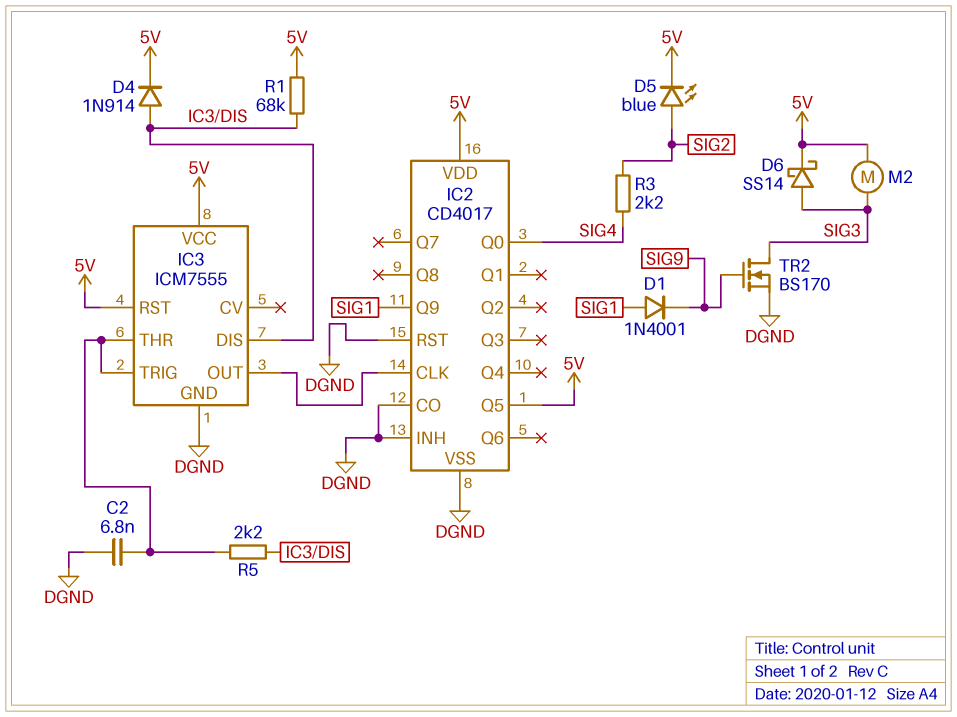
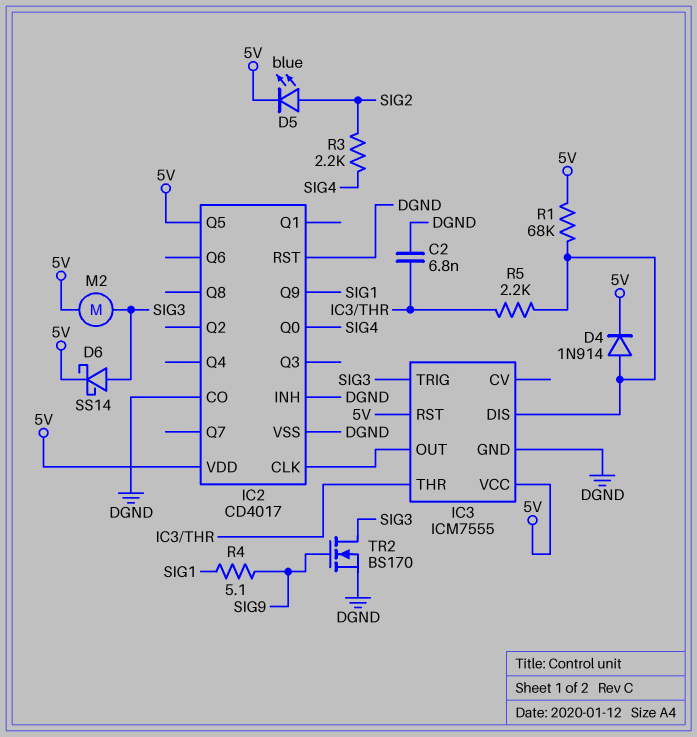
D1: diode 1N4001 (A SIG1, K SIG9) -> none
IC3 pin TRIG: IC3/THR -> SIG3
R4: none -> 5.1 (SIG1, SIG9)

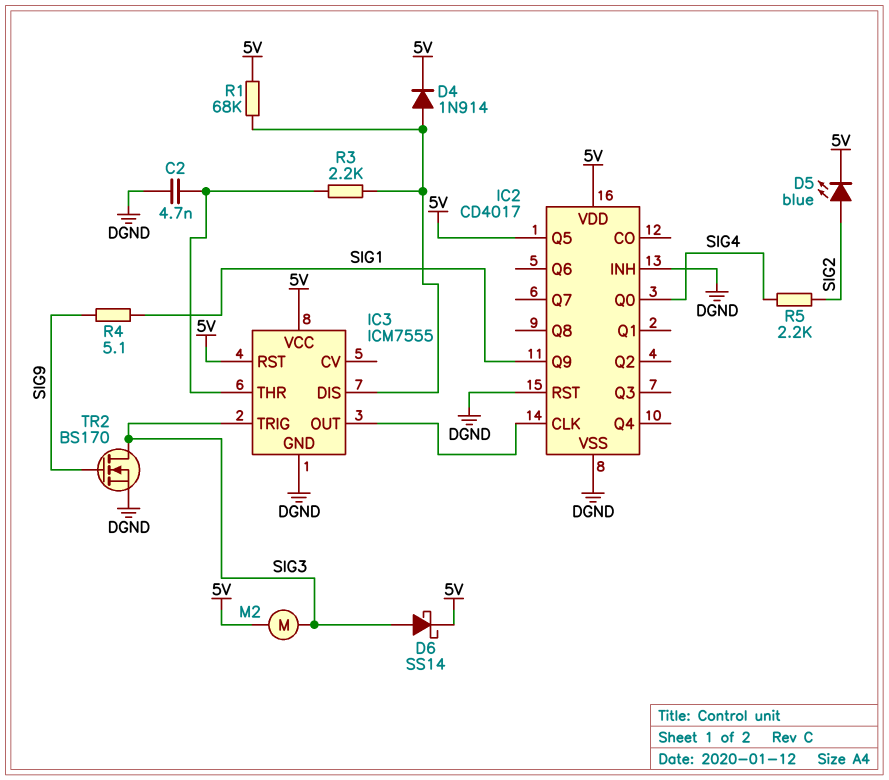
C2: 6.8nF (DGND, IC3/THR) -> 4.7nF (DGND, IC3/THR)
IC2 pin CO: DGND -> none
R3: 2.2k (SIG2, SIG4) -> 2.2k (IC3/DIS, IC3/THR)
R5: 2.2k (IC3/DIS, IC3/THR) -> 2.2k (SIG2, SIG4)

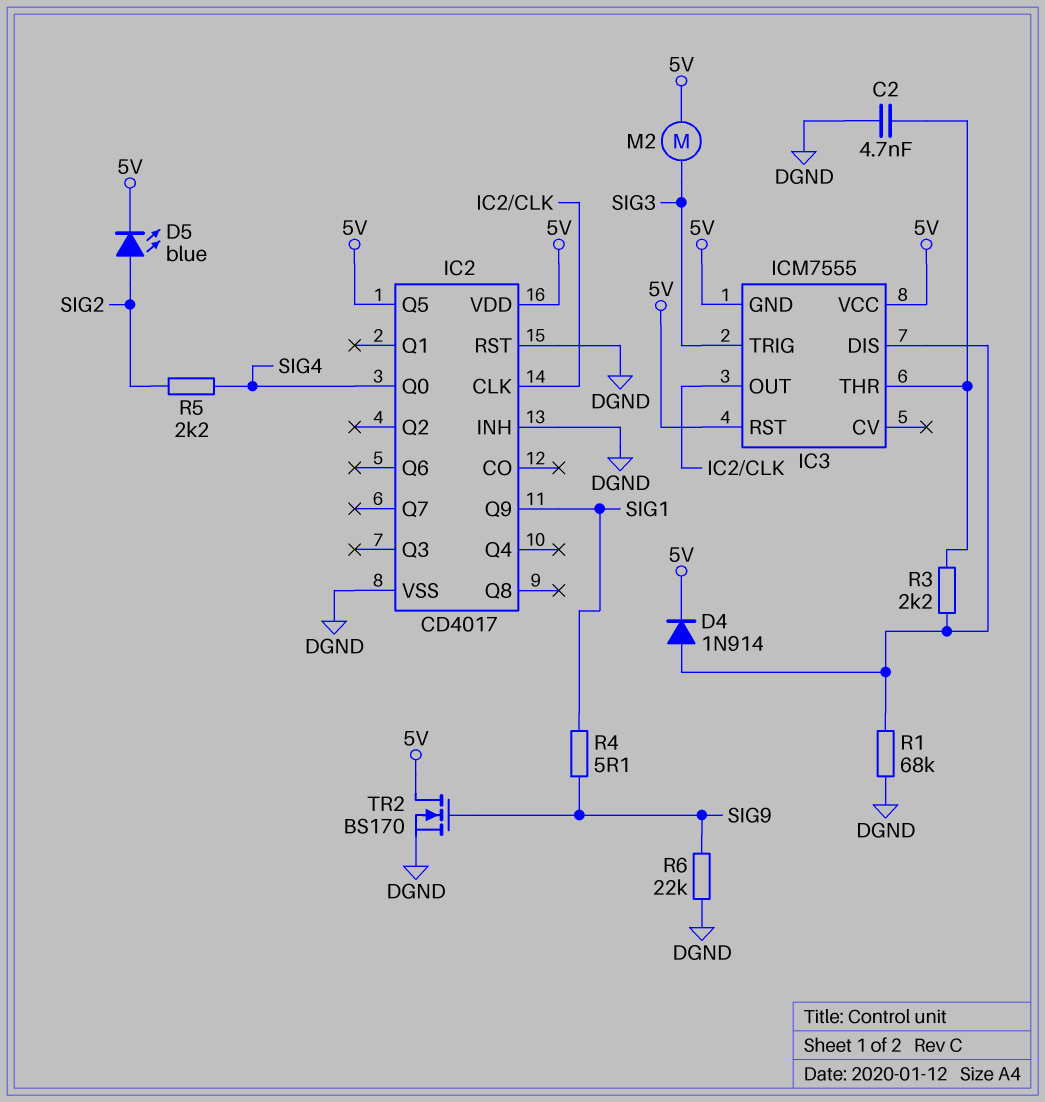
D6: schottky SS14 (A SIG3, K 5V) -> none
IC3 pin GND: DGND -> 5V
R1: 68k (5V, IC3/DIS) -> 68k (DGND, IC3/DIS)
R6: none -> 22k (DGND, SIG9)
TR2: NMOS BS170 (G SIG9, D SIG3, S DGND) -> NMOS BS170 (G SIG9, D 5V, S DGND)

